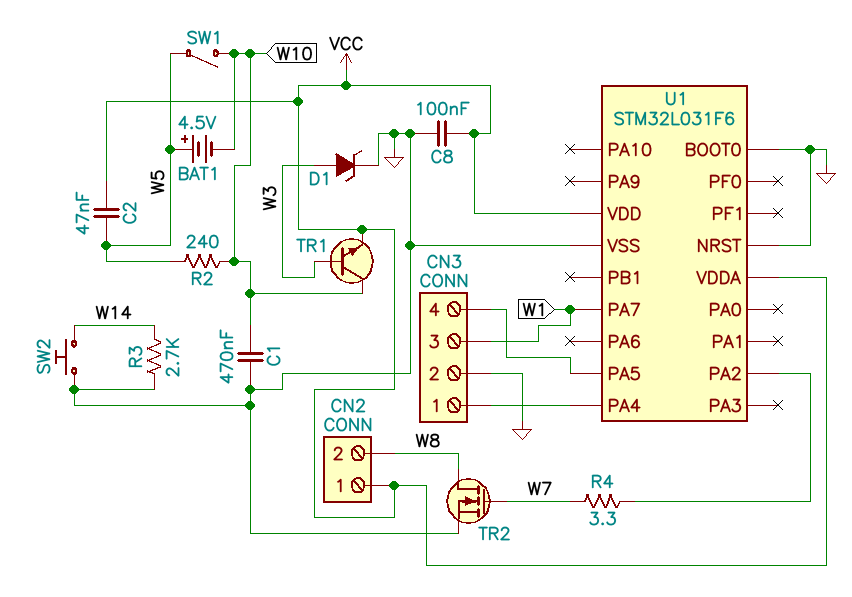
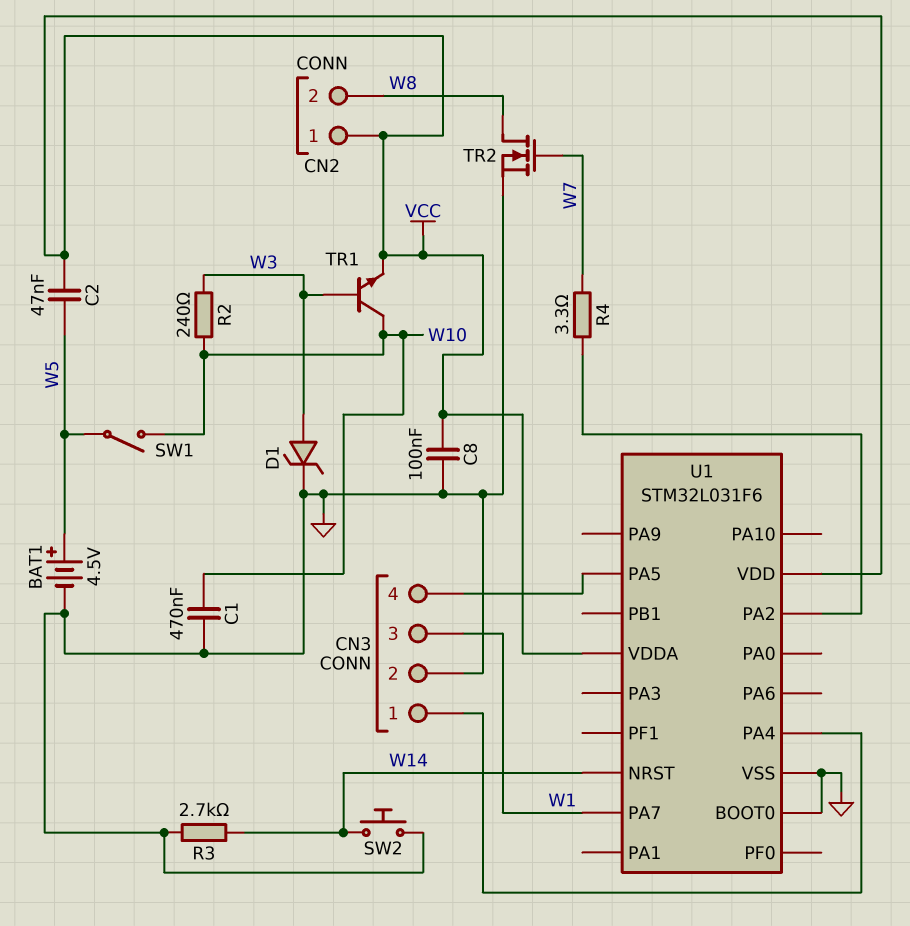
BAT1: 4.5V (plus W5, minus W10) -> 4.5V (plus W5, minus GND)
R2: 240 (W5, W10) -> 240 (W3, W10)
U1 pin NRST: GND -> W14

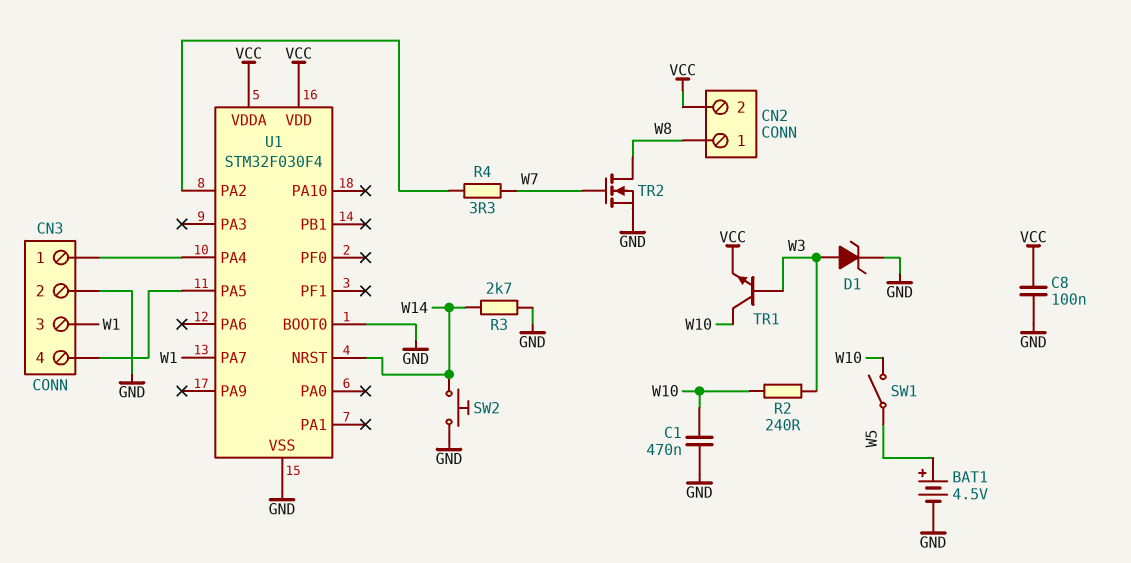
C2: 47nF (VCC, W5) -> none
CN2 pin 1: VCC -> W8
CN2 pin 2: W8 -> VCC
U1: STM32L031F6 -> STM32F030F4

